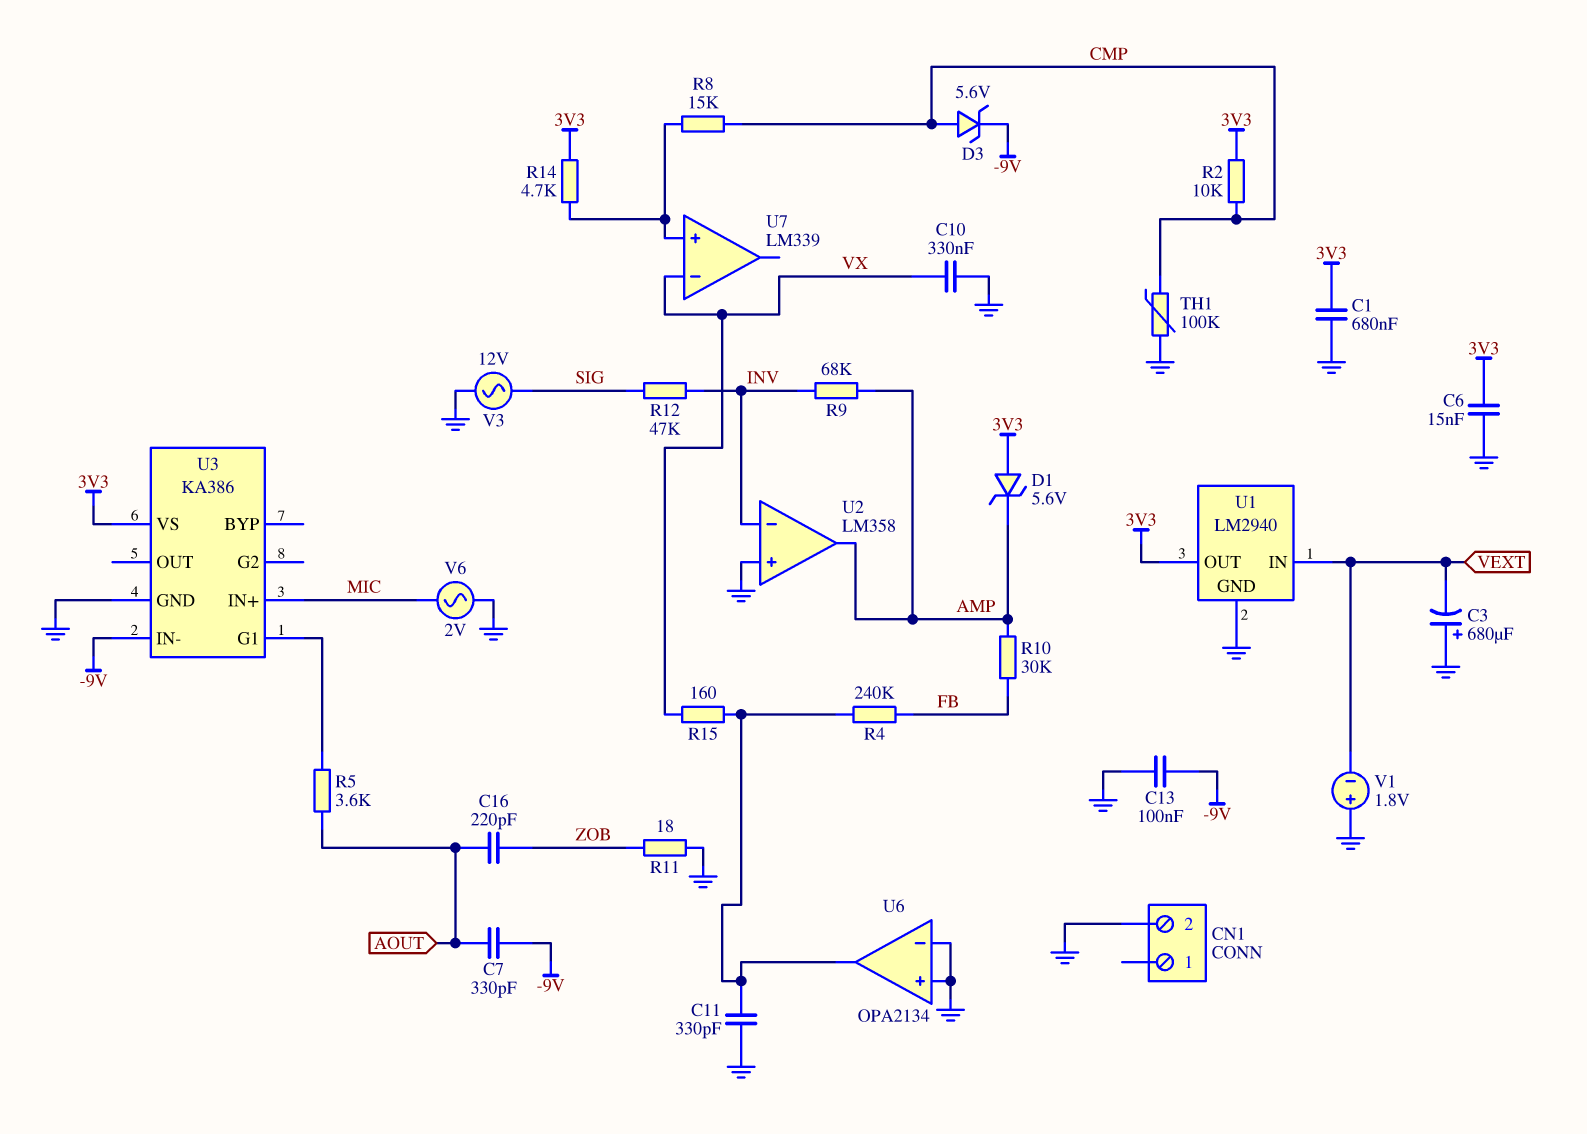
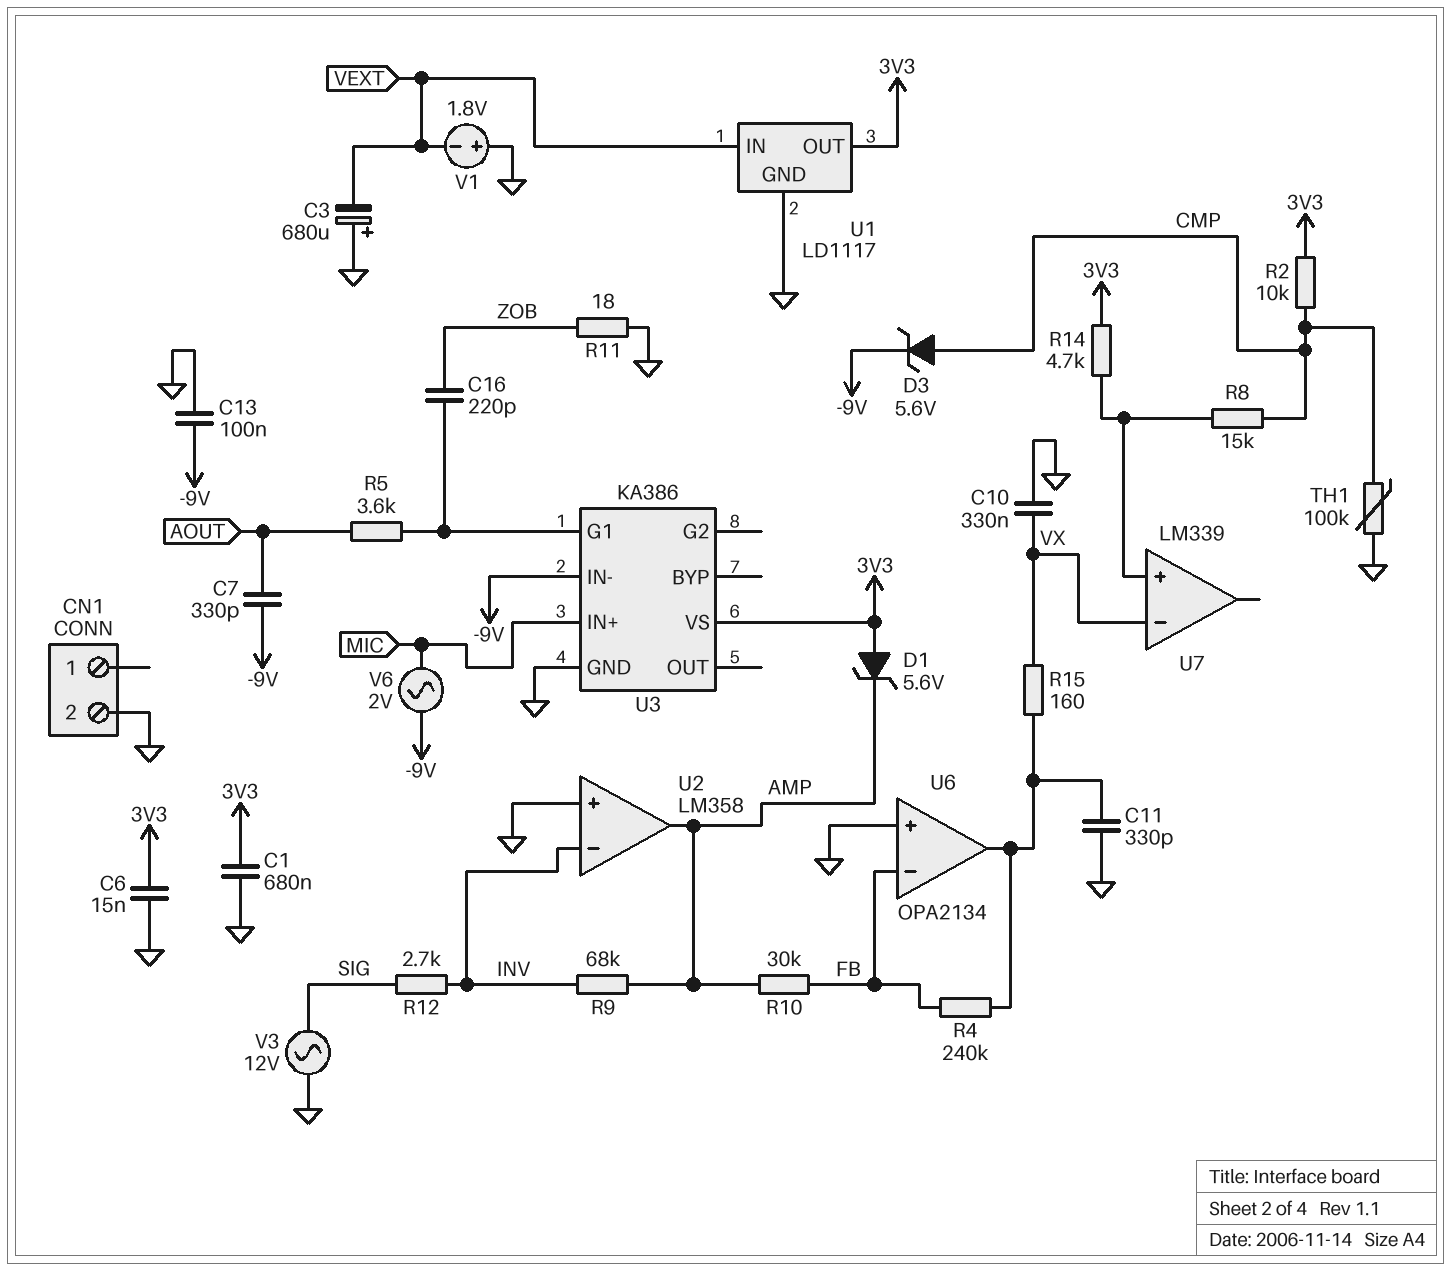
C16: 220pF (AOUT, ZOB) -> 220pF (U3/G1, ZOB)
R12: 47k (INV, SIG) -> 2.7k (INV, SIG)
U1: LM2940 -> LD1117
U6 pin in-: GND -> FB
V6: AC 2V (GND, MIC) -> AC 2V (-9V, MIC)

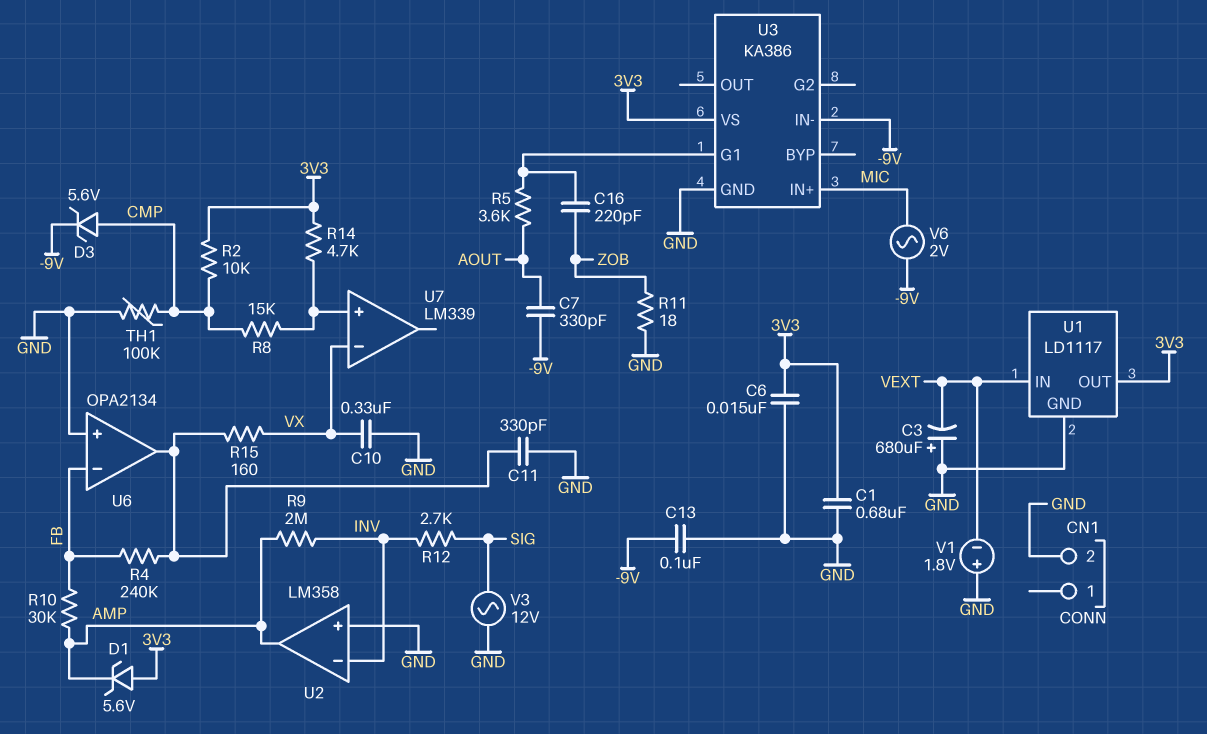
R9: 68k (AMP, INV) -> 2M (AMP, INV)

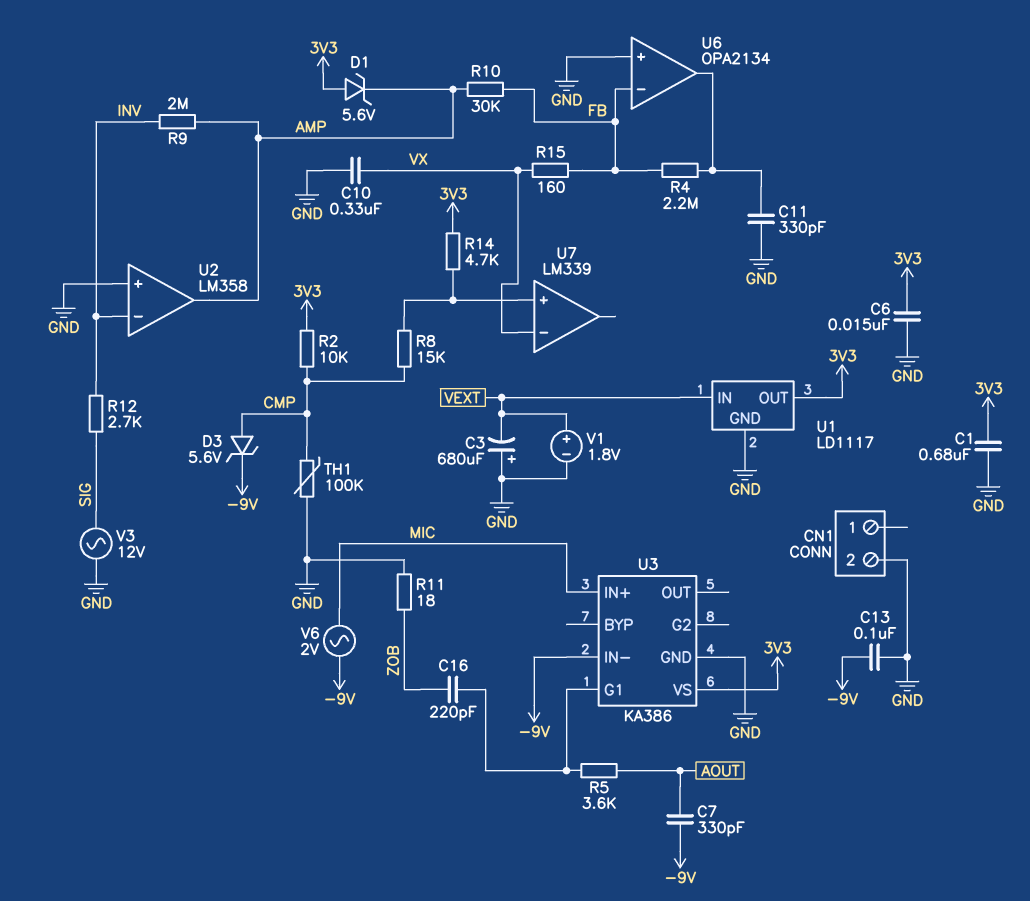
R4: 240k (FB, U6/out) -> 2.2M (FB, U6/out)
R15: 160 (U6/out, VX) -> 160 (FB, VX)
V1: 1.8V (plus GND, minus VEXT) -> 1.8V (plus VEXT, minus GND)

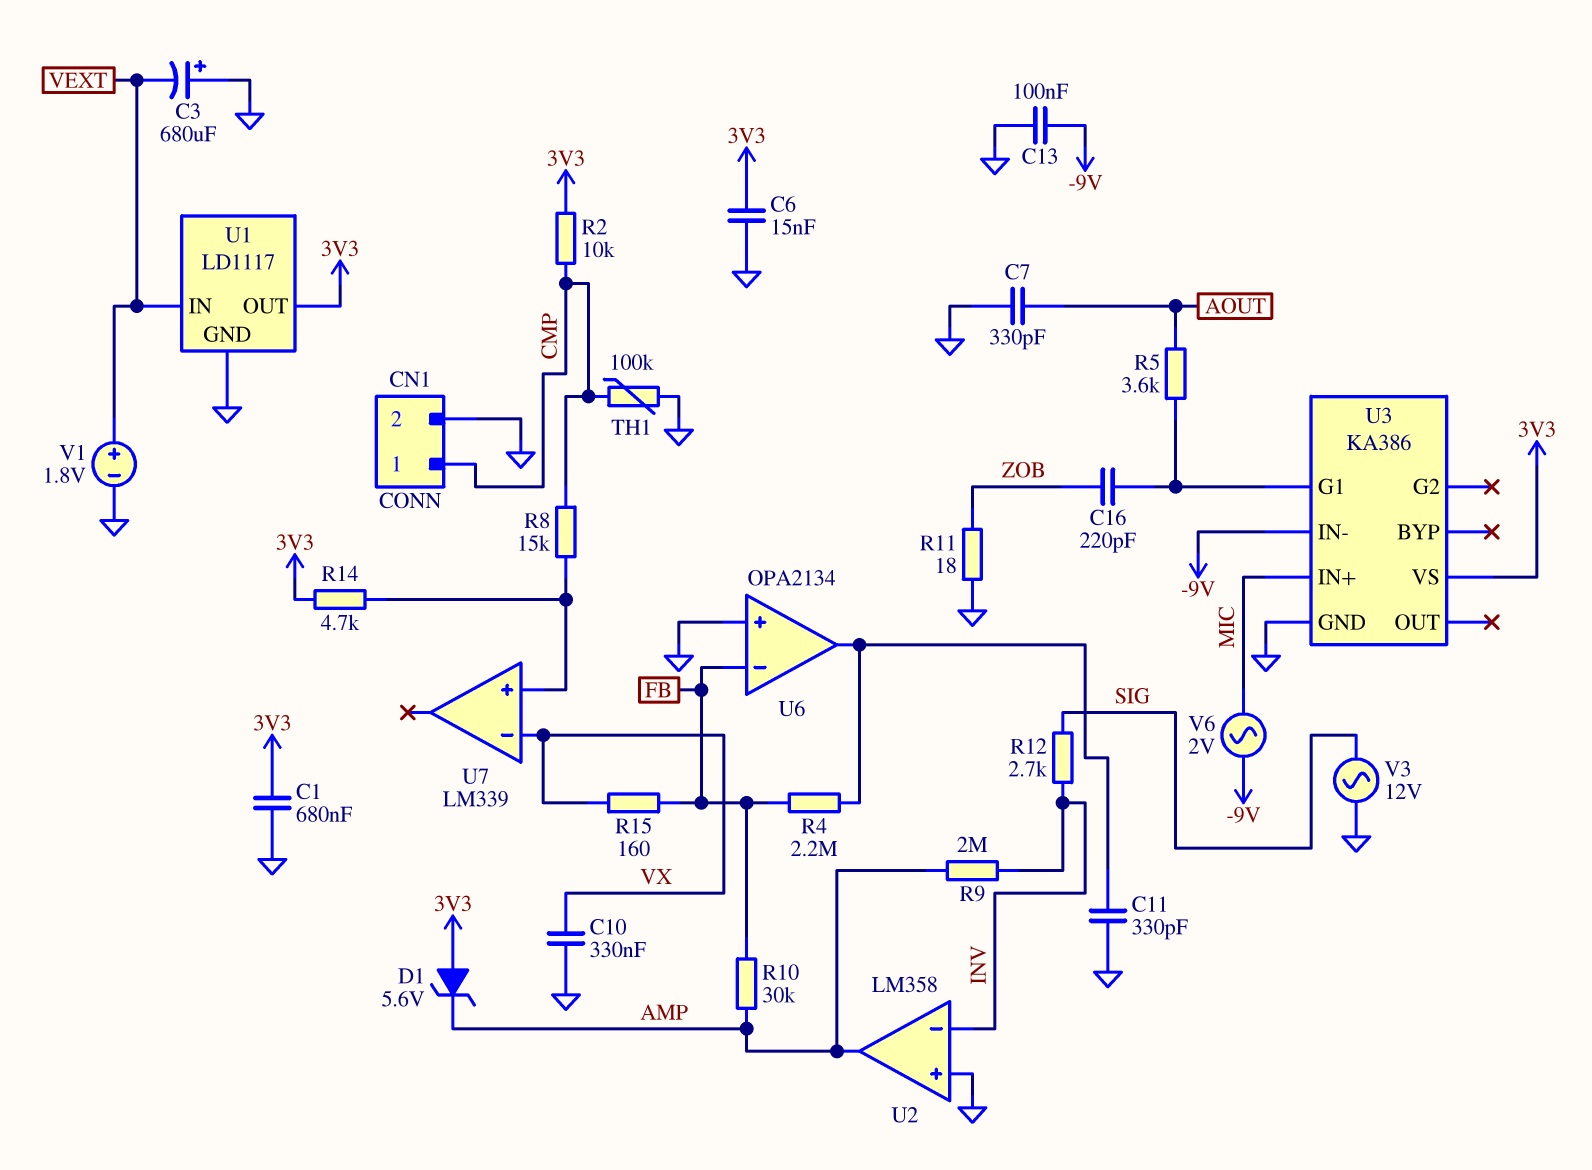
C7: 330pF (-9V, AOUT) -> 330pF (AOUT, GND)
CN1 pin 1: none -> CMP
D3: zener 5.6V (A CMP, K -9V) -> none

